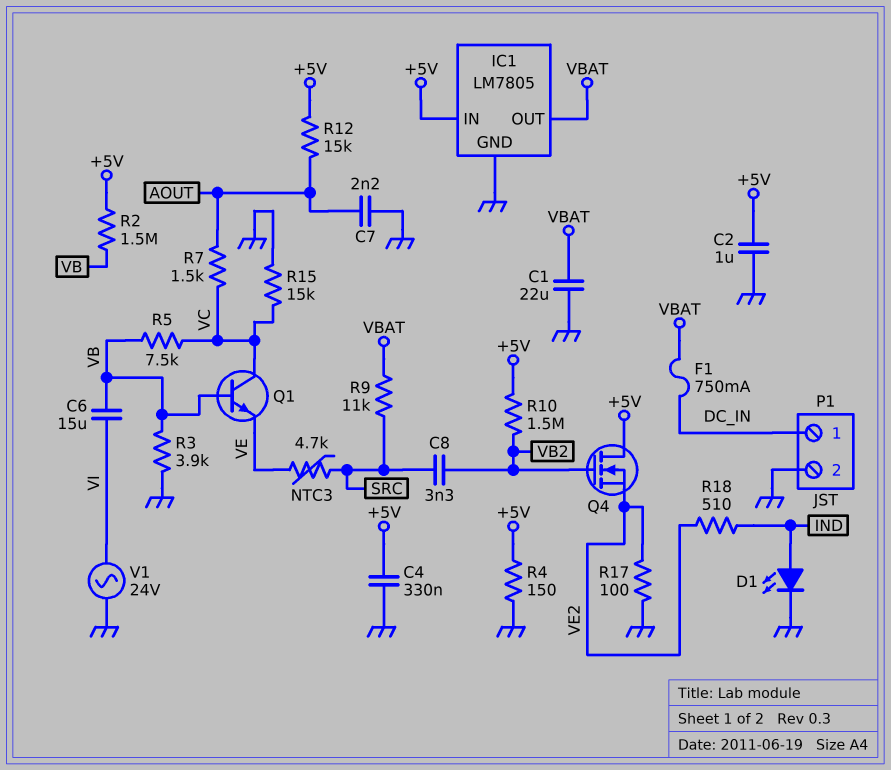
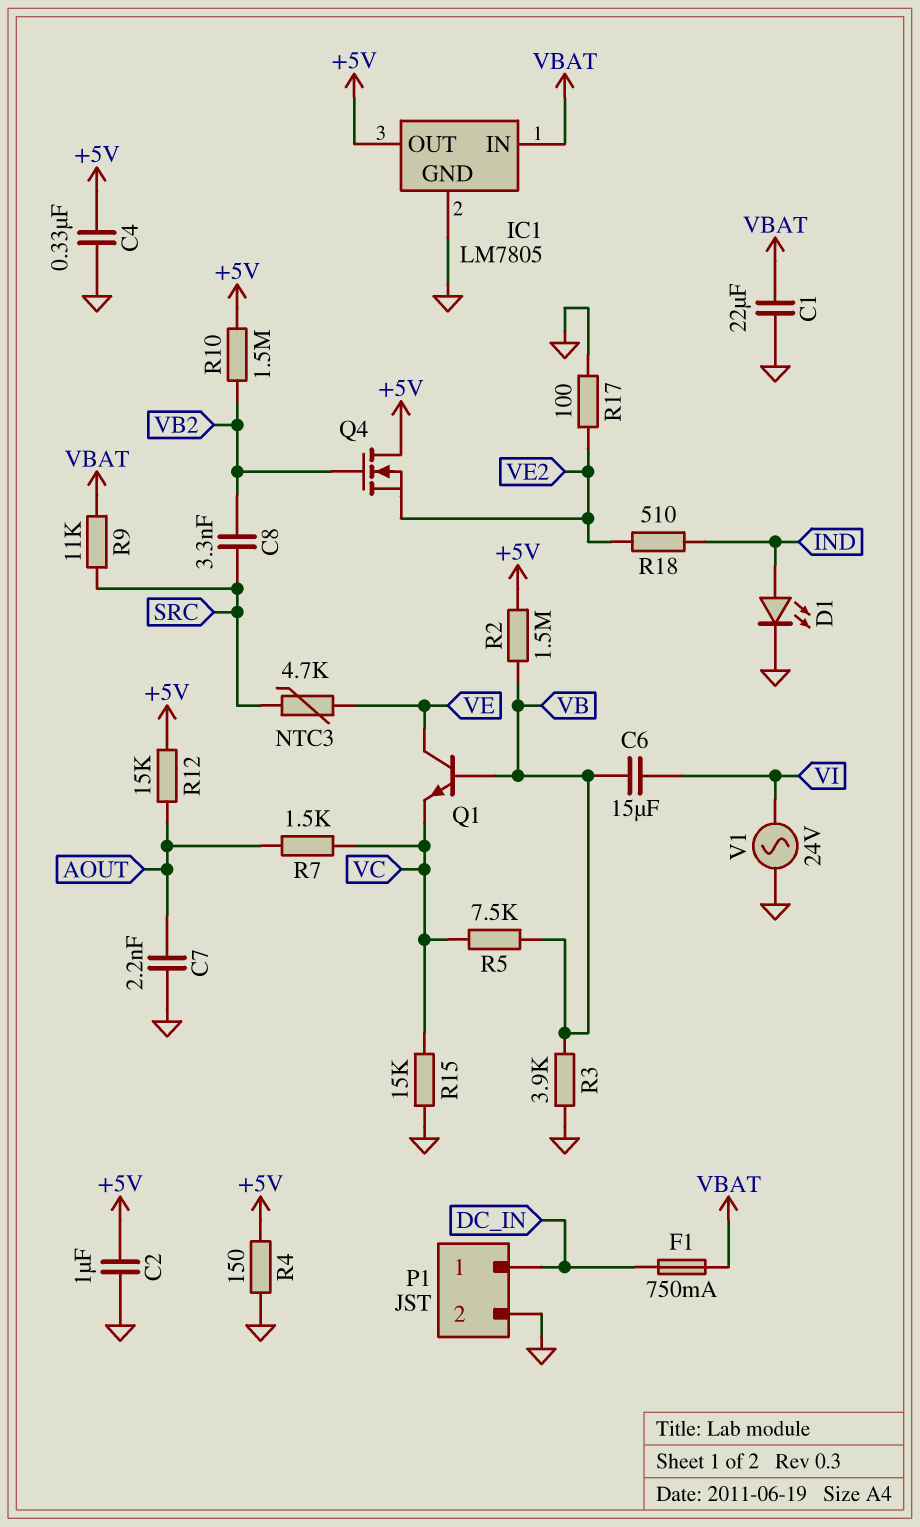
IC1 pin IN: +5V -> VBAT
IC1 pin OUT: VBAT -> +5V
Q1: NPN (B VB, C VC, E VE) -> NPN (B VB, C VE, E VC)

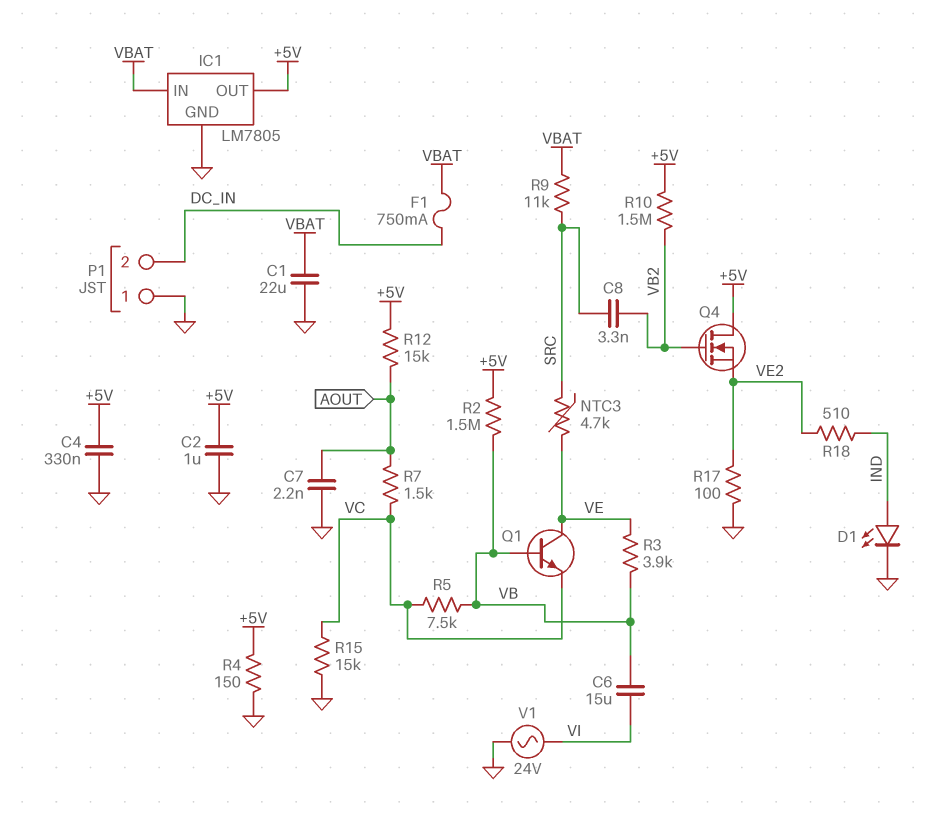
P1 pin 1: DC_IN -> GND
P1 pin 2: GND -> DC_IN
R3: 3.9k (GND, VB) -> 3.9k (VB, VE)

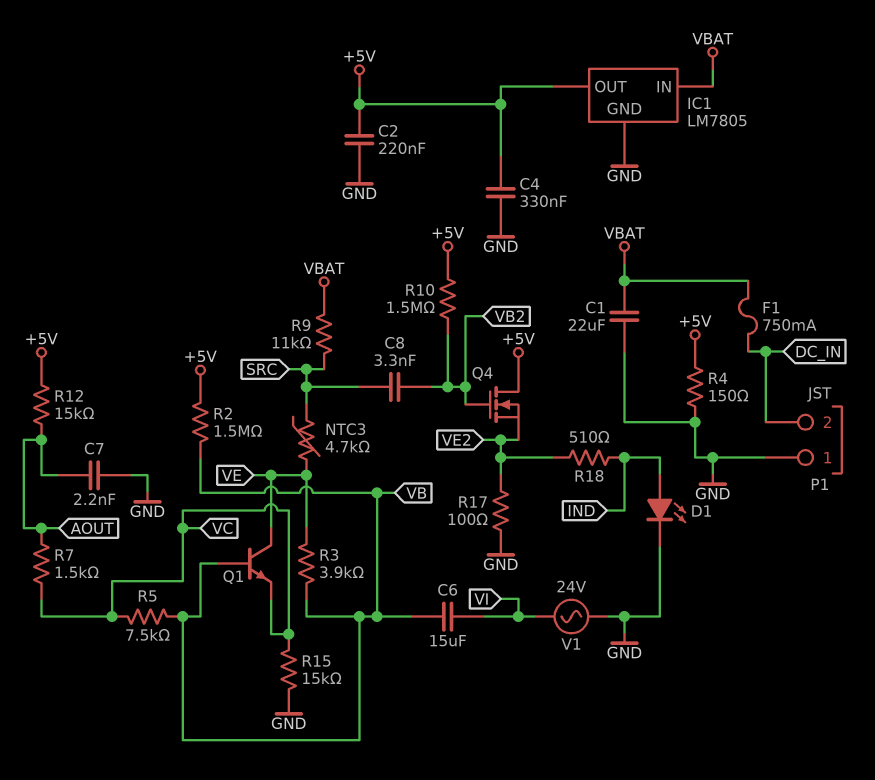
C2: 1uF (+5V, GND) -> 220nF (+5V, GND)

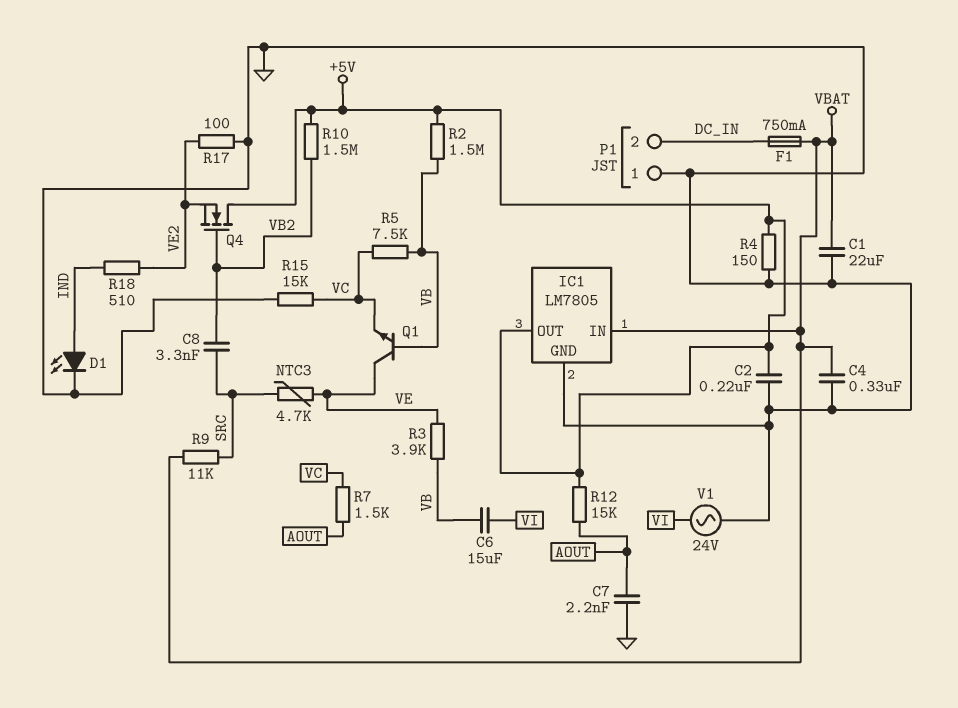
C4: 330nF (+5V, GND) -> 330nF (GND, VBAT)

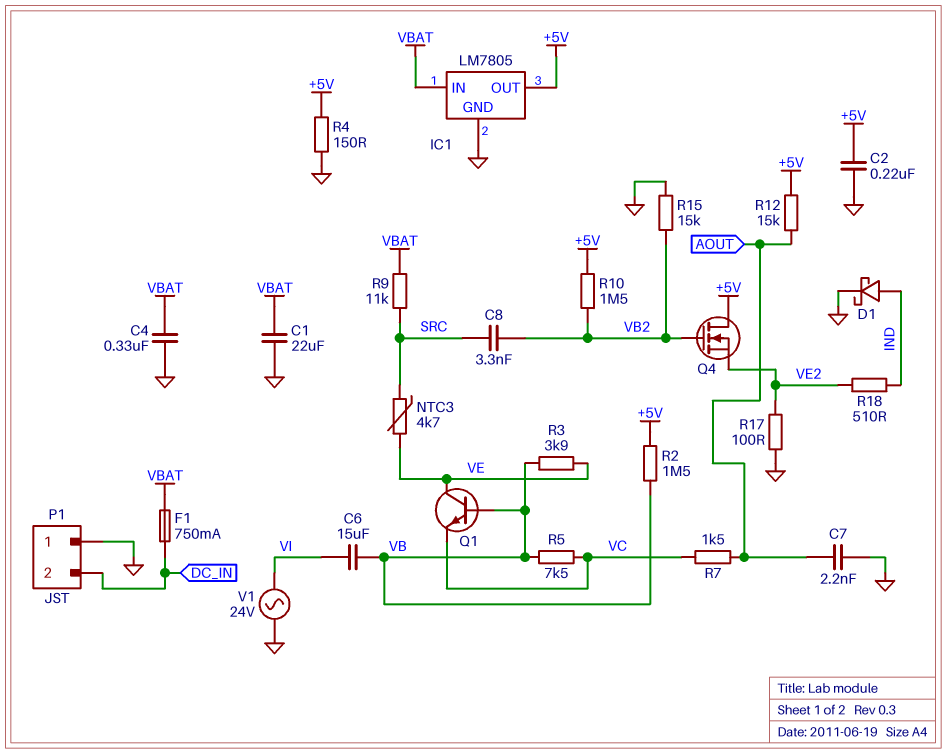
D1: LED (A IND, K GND) -> schottky (A IND, K GND)
R15: 15k (GND, VC) -> 15k (GND, VB2)

